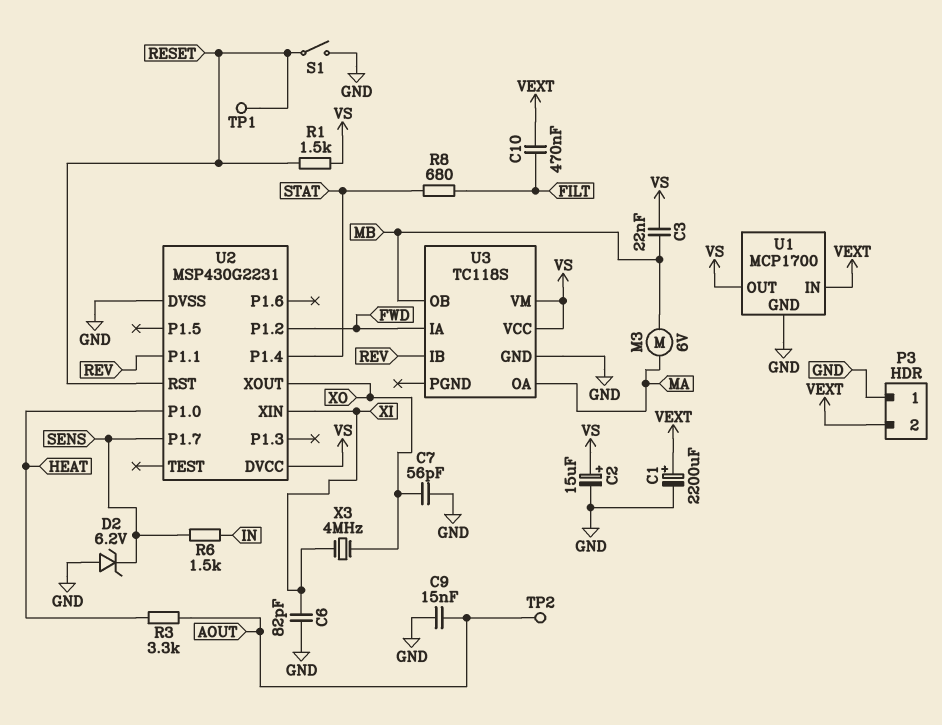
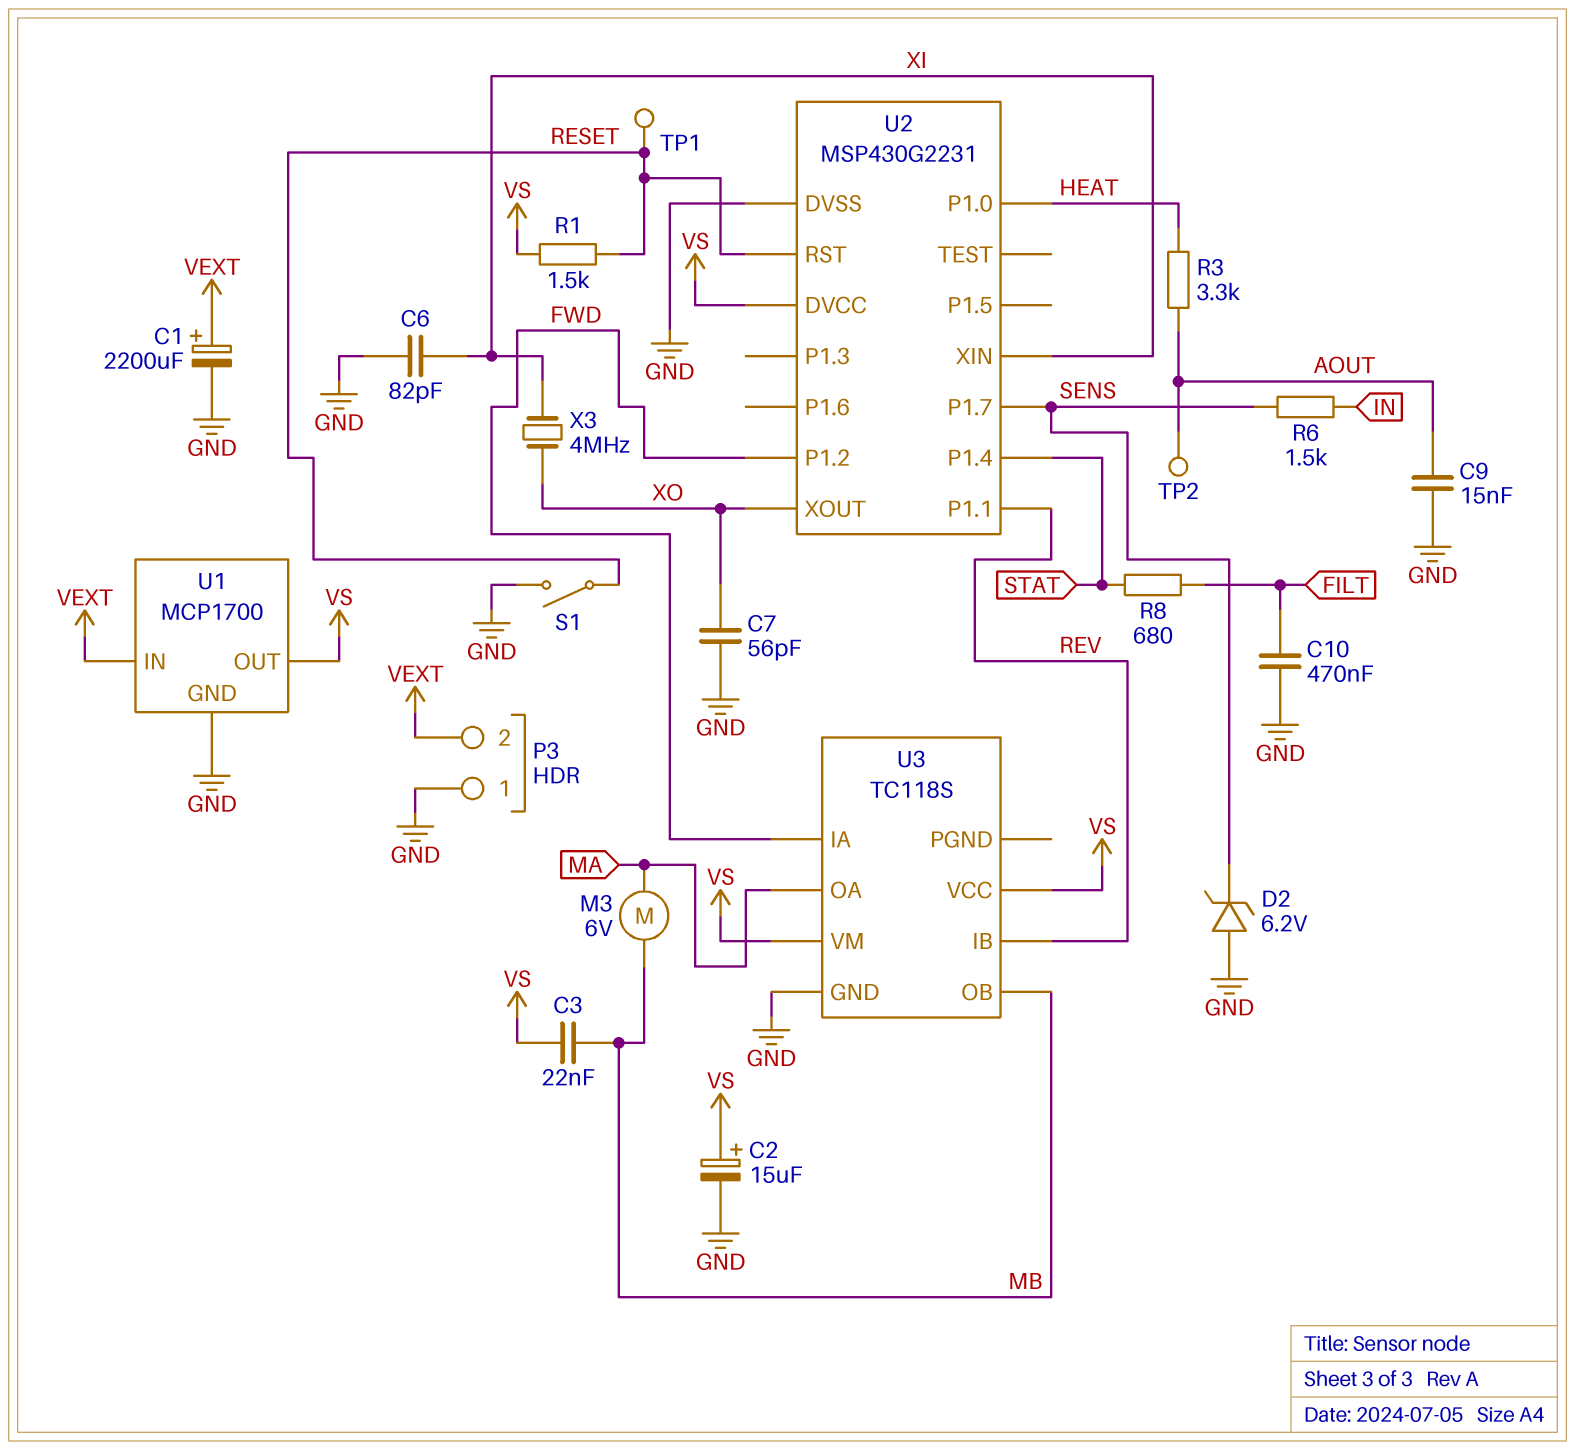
C10: 470nF (FILT, VEXT) -> 470nF (FILT, GND)

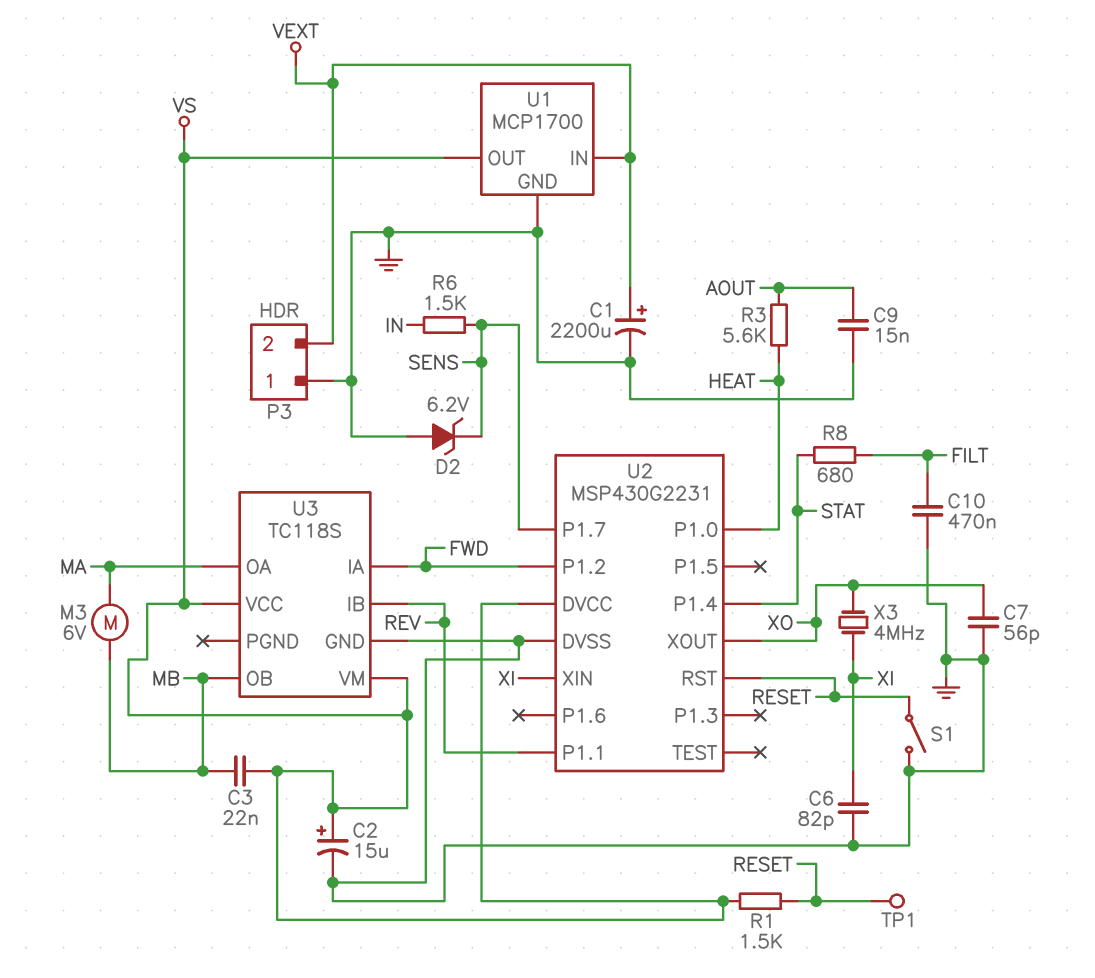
R3: 3.3k (AOUT, HEAT) -> 5.6k (AOUT, HEAT)
TP2: test point (AOUT) -> none

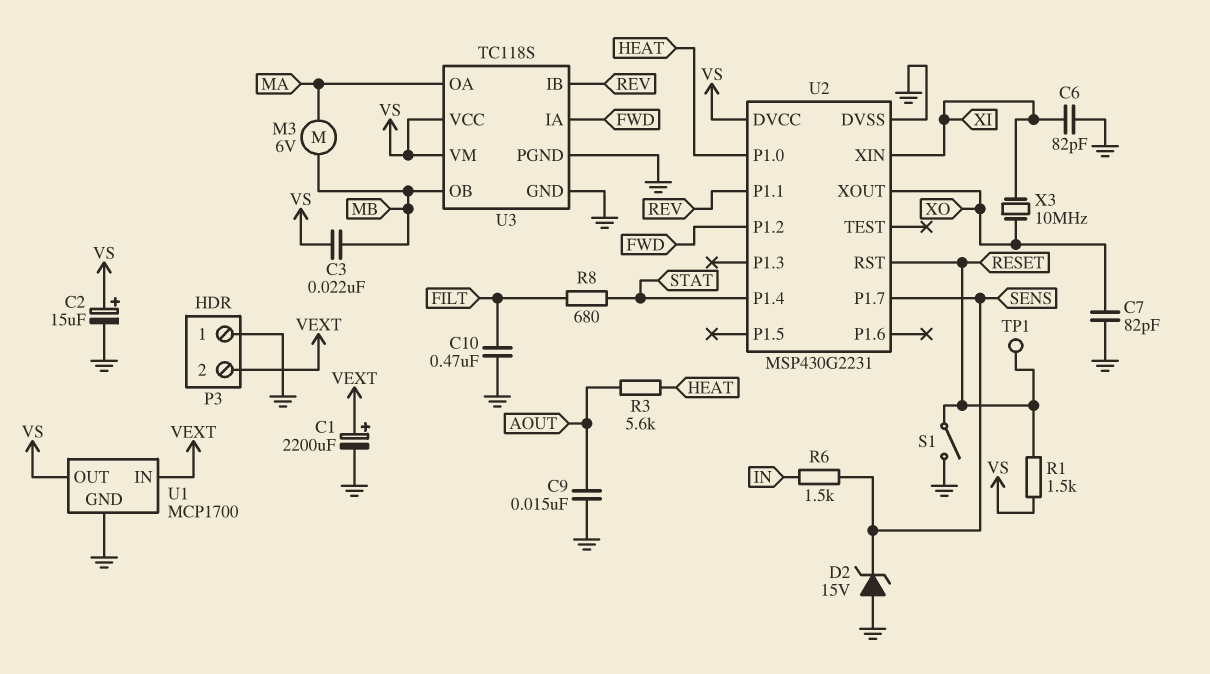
C7: 56pF (GND, XO) -> 82pF (GND, XO)
D2: zener 6.2V (A GND, K SENS) -> zener 15V (A GND, K SENS)
U3 pin PGND: none -> GND
X3: 4MHz (XI, XO) -> 10MHz (XI, XO)

